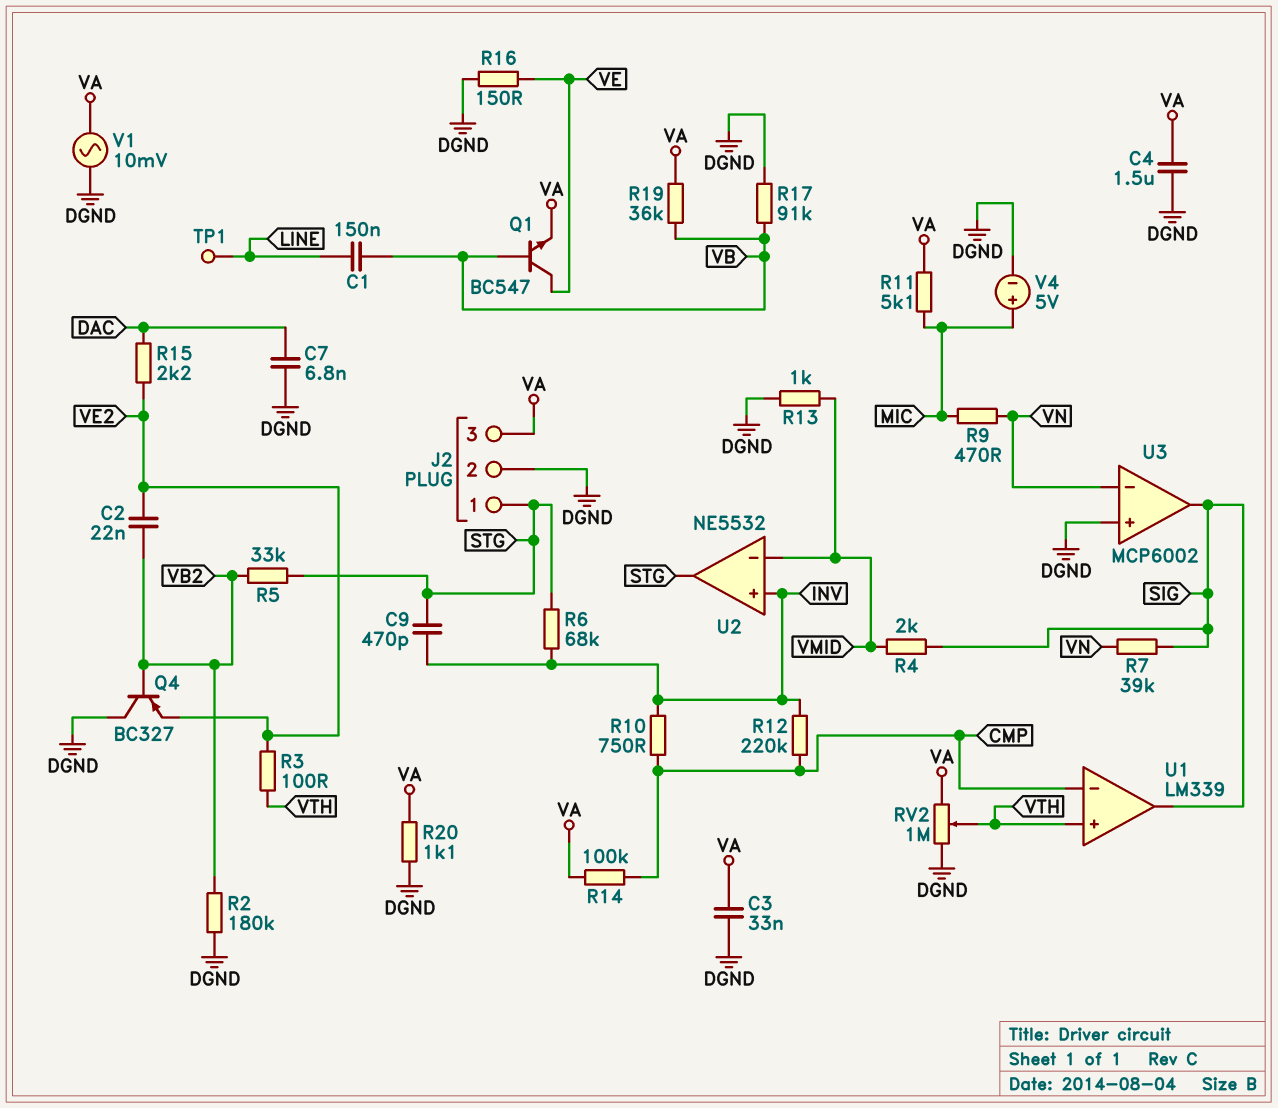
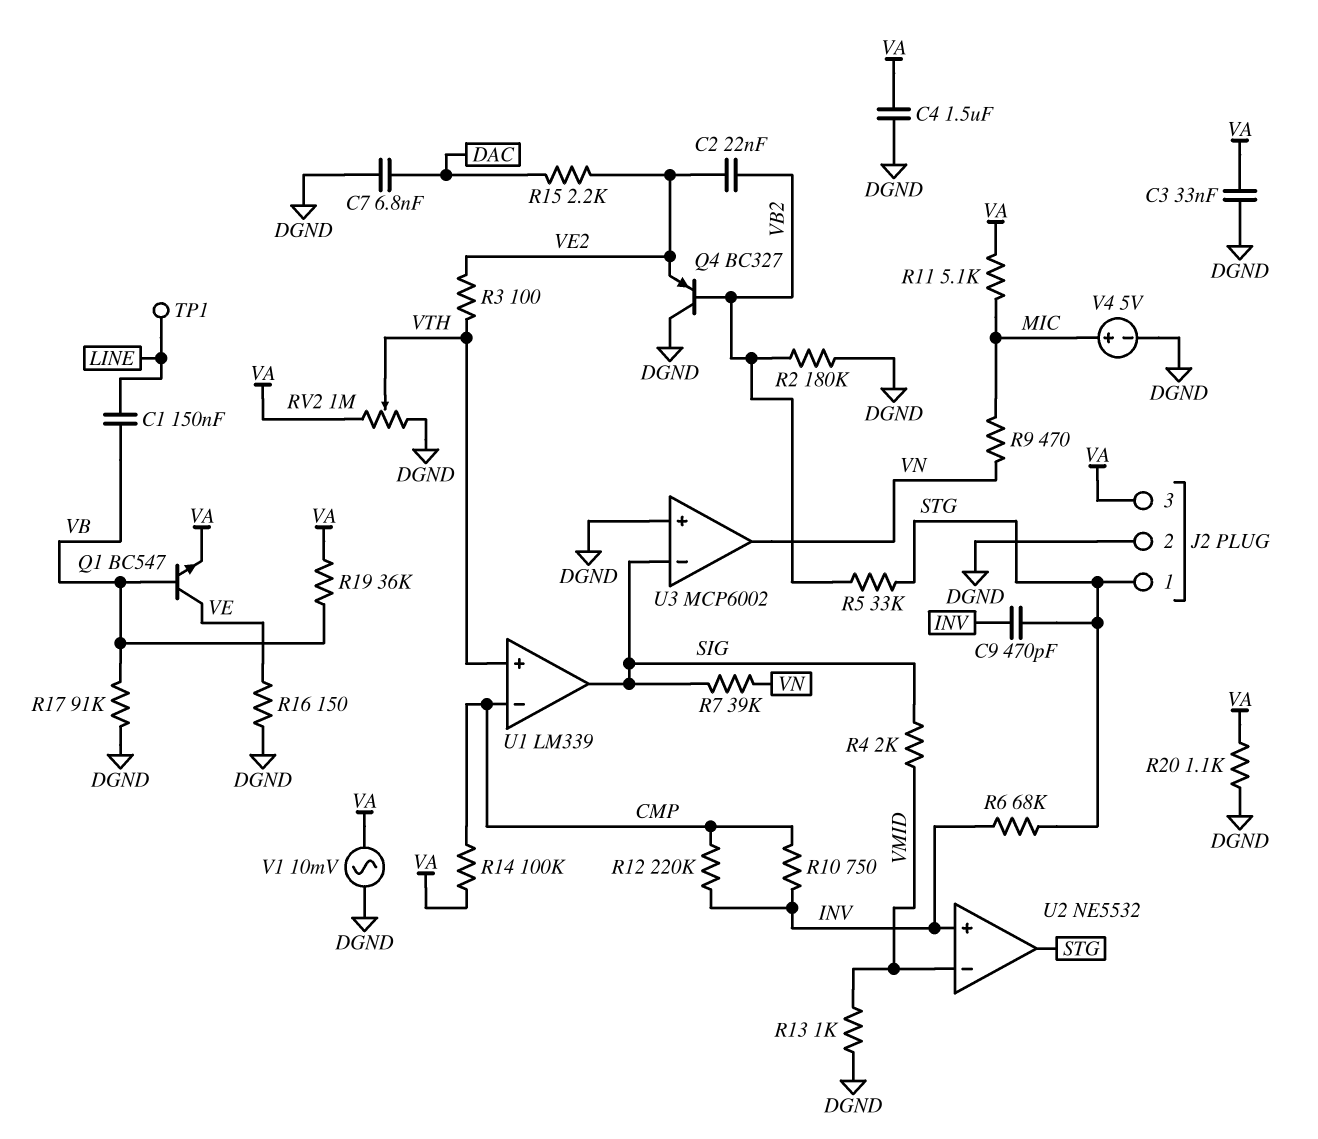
U3 pin in-: VN -> SIG
U3 pin out: SIG -> VN

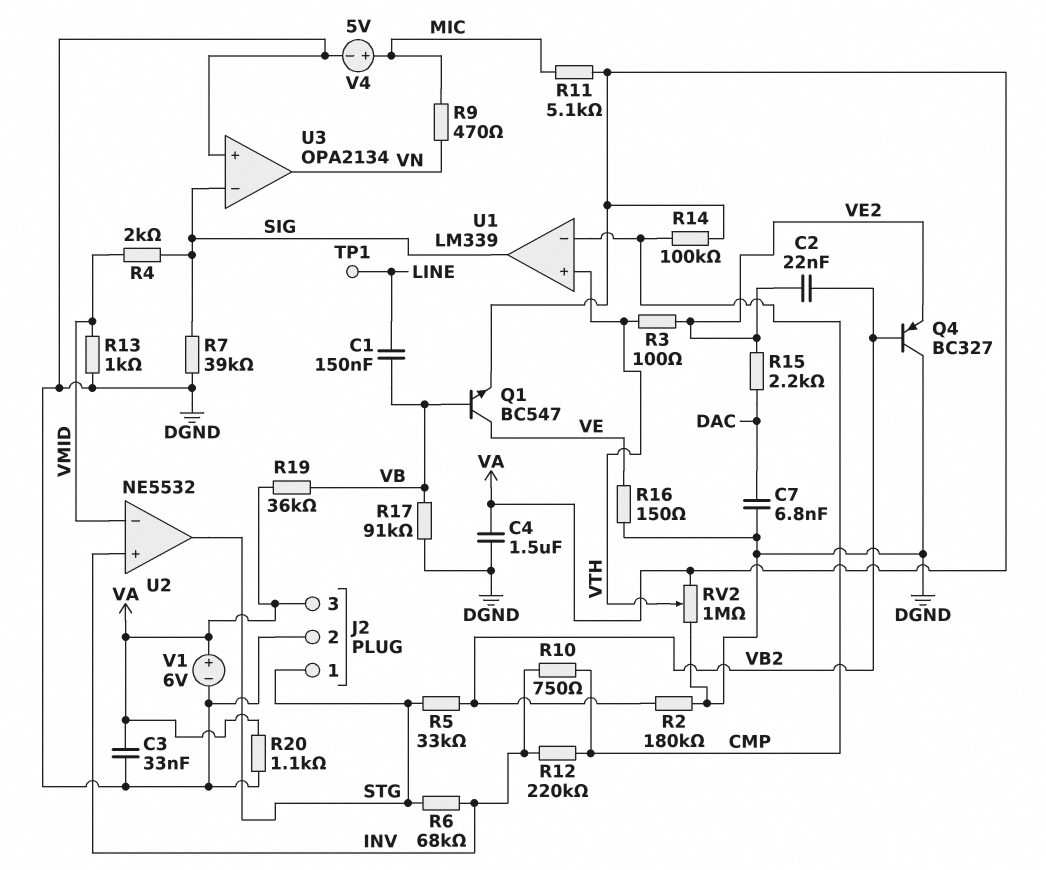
C9: 470pF (INV, STG) -> none
R7: 39k (SIG, VN) -> 39k (DGND, SIG)
U3: MCP6002 -> OPA2134
V1: AC 10mV (DGND, VA) -> 6V (plus VA, minus DGND)

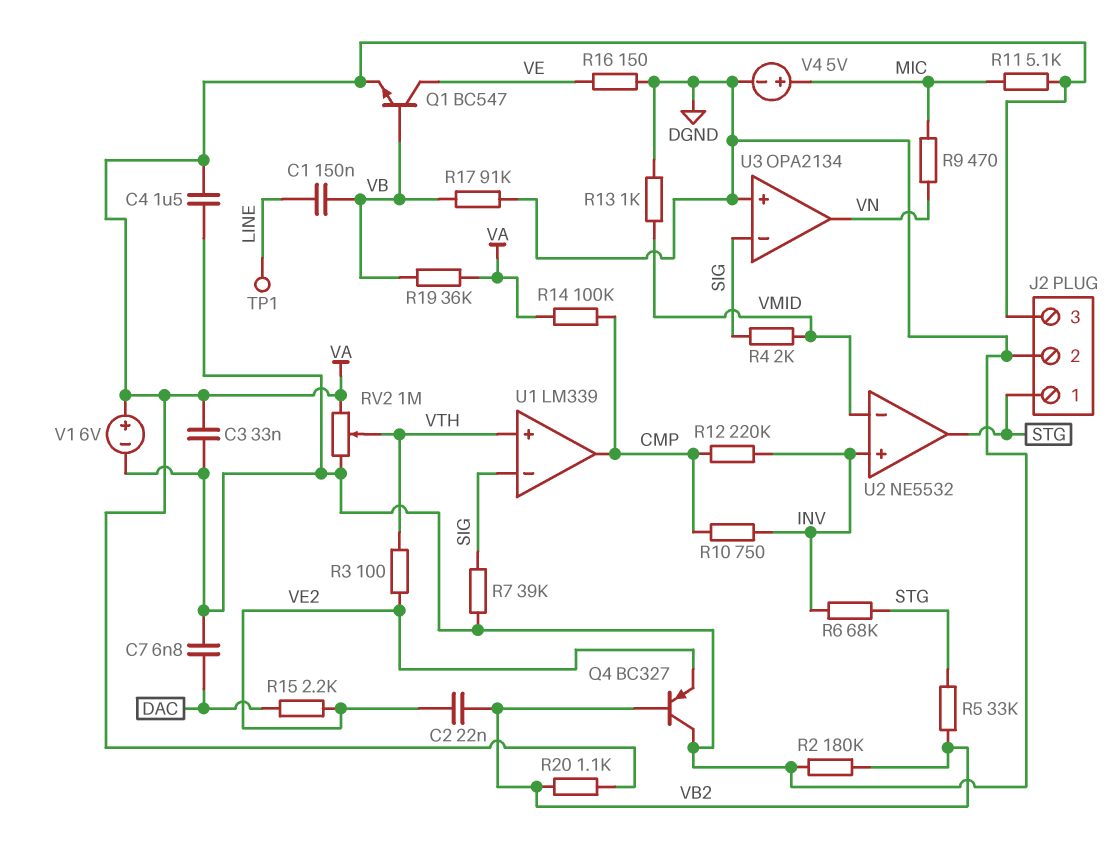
R20: 1.1k (DGND, VA) -> 1.1k (VA, VB2)
U1 pin in-: CMP -> SIG
U1 pin out: SIG -> CMP

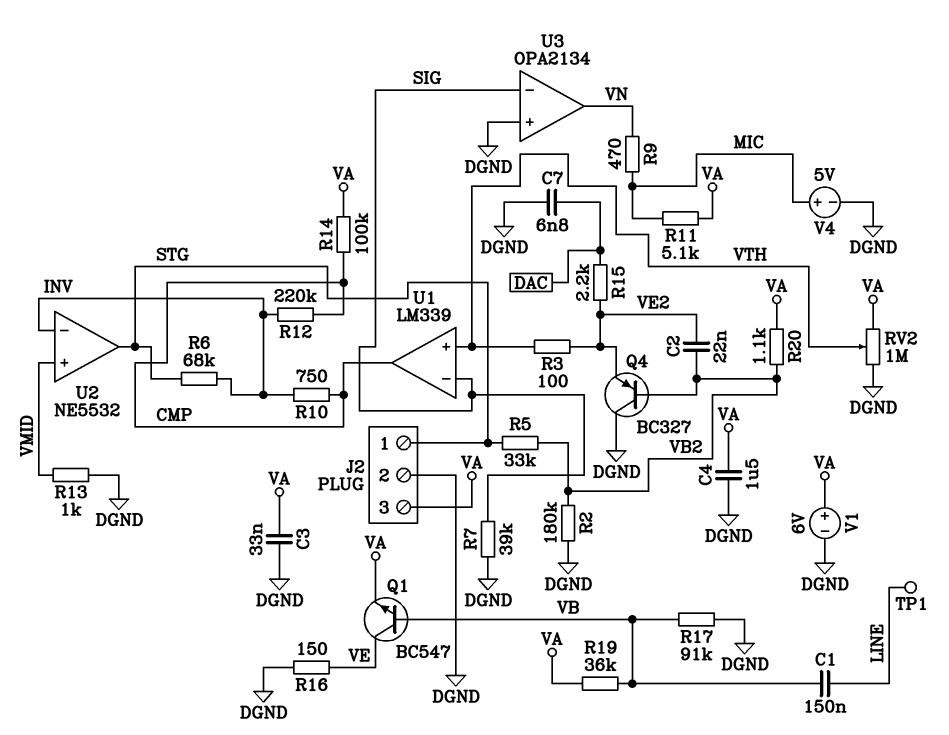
R4: 2k (SIG, VMID) -> none
U2 pin in+: INV -> VMID
U2 pin in-: VMID -> INV

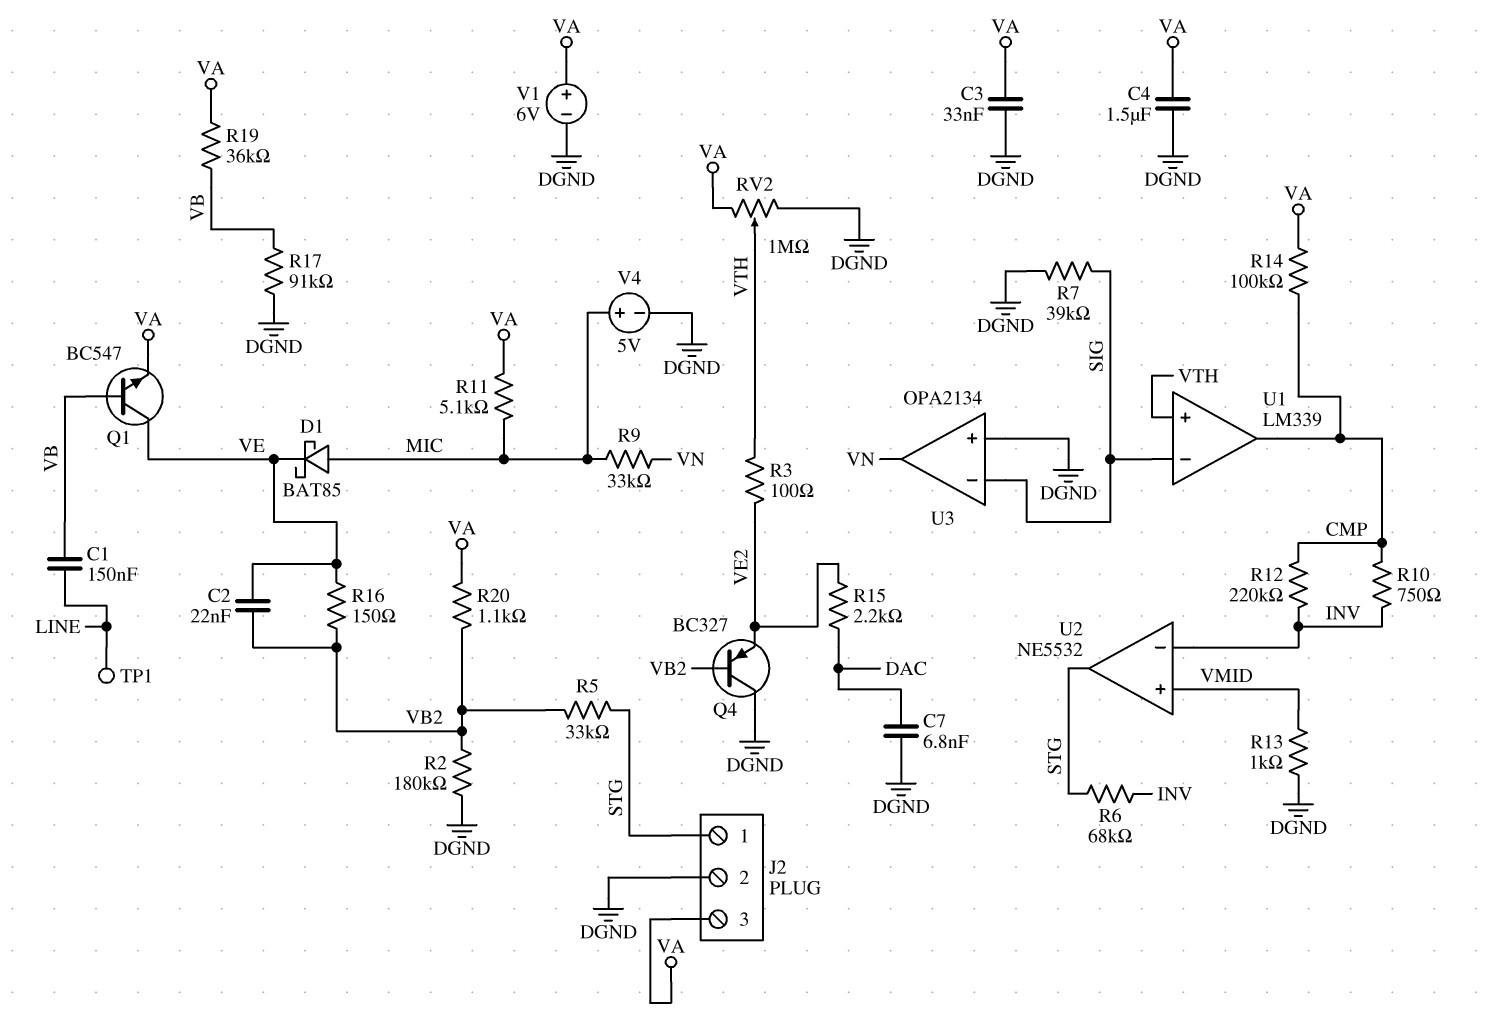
C2: 22nF (VB2, VE2) -> 22nF (VB2, VE)
D1: none -> schottky BAT85 (A MIC, K VE)
R9: 470 (MIC, VN) -> 33k (MIC, VN)
R16: 150 (DGND, VE) -> 150 (VB2, VE)

